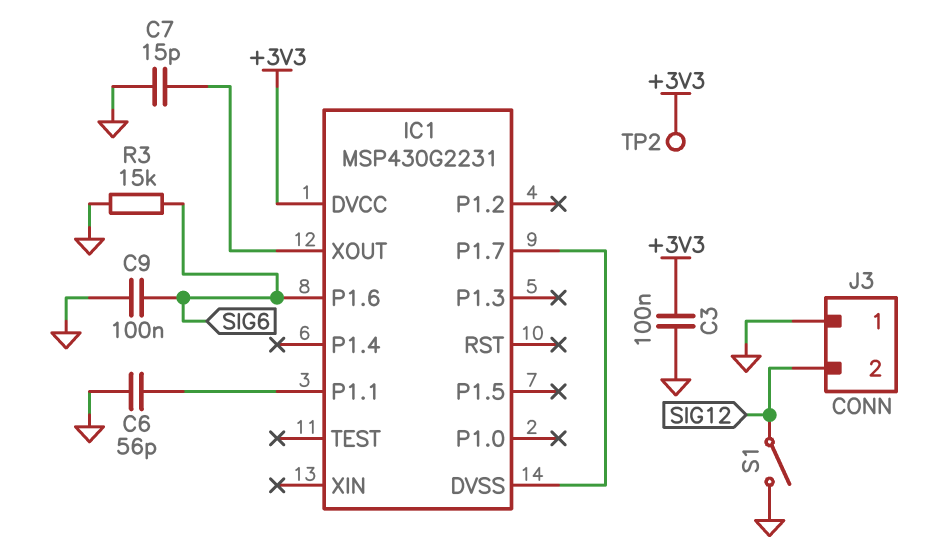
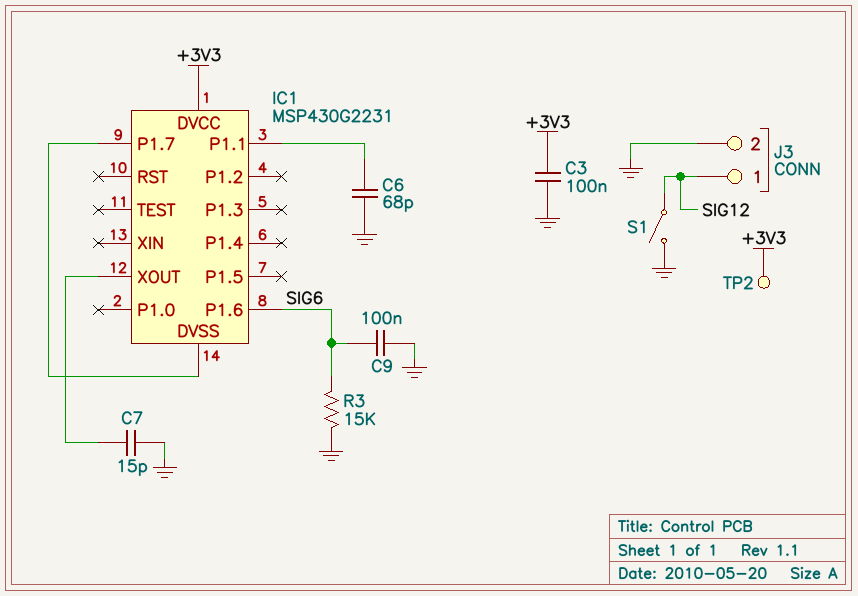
C6: 56pF (GND, IC1/P1.1) -> 68pF (GND, IC1/P1.1)
J3 pin 1: GND -> SIG12
J3 pin 2: SIG12 -> GND

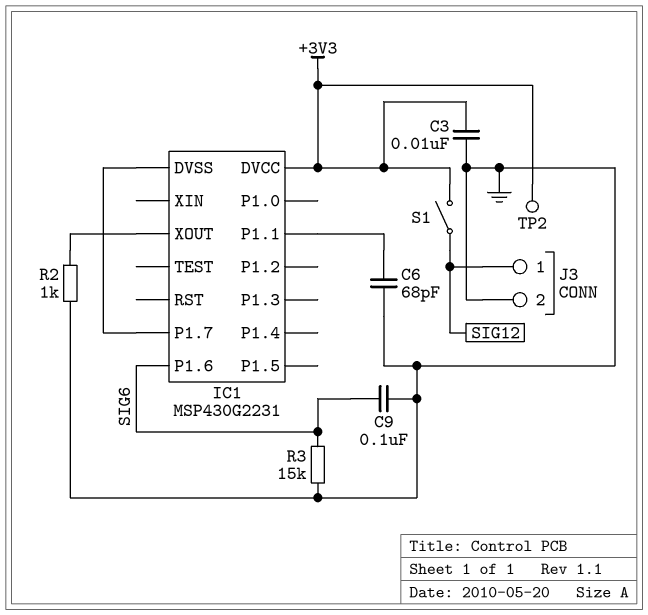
C3: 100nF (+3V3, GND) -> 10nF (+3V3, GND)
C7: 15pF (GND, IC1/XOUT) -> none
R2: none -> 1k (GND, IC1/XOUT)
S1: switch (GND, SIG12) -> switch (+3V3, SIG12)

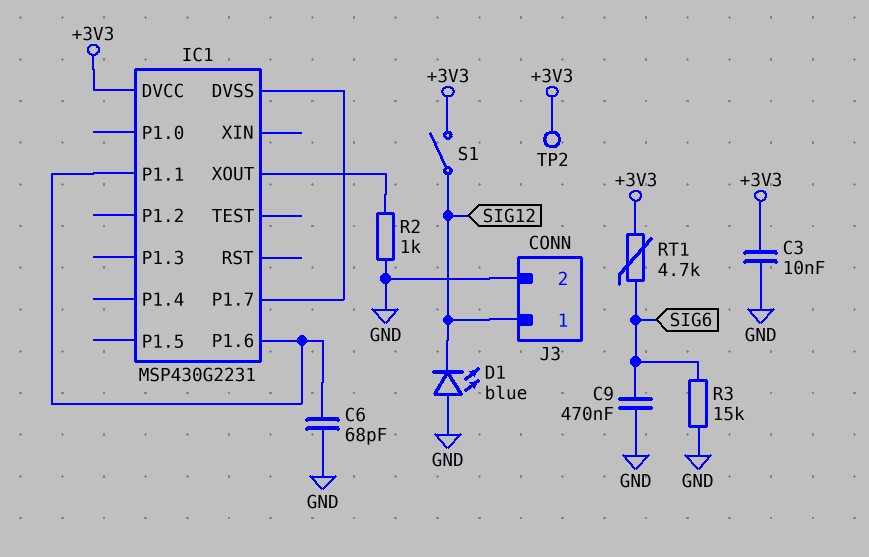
C9: 100nF (GND, SIG6) -> 470nF (GND, SIG6)
D1: none -> LED blue (A GND, K SIG12)
IC1 pin P1.6: SIG6 -> IC1/P1.1
RT1: none -> 4.7k (+3V3, SIG6)

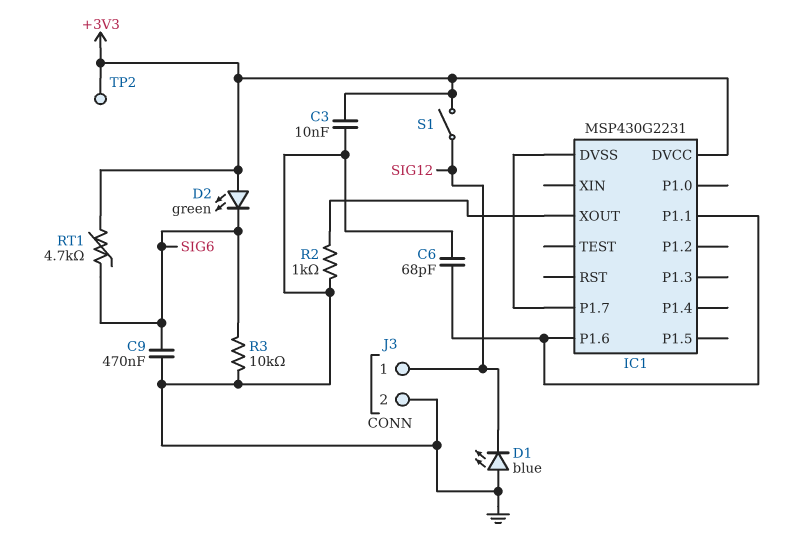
D2: none -> LED green (A +3V3, K SIG6)
R3: 15k (GND, SIG6) -> 10k (GND, SIG6)

